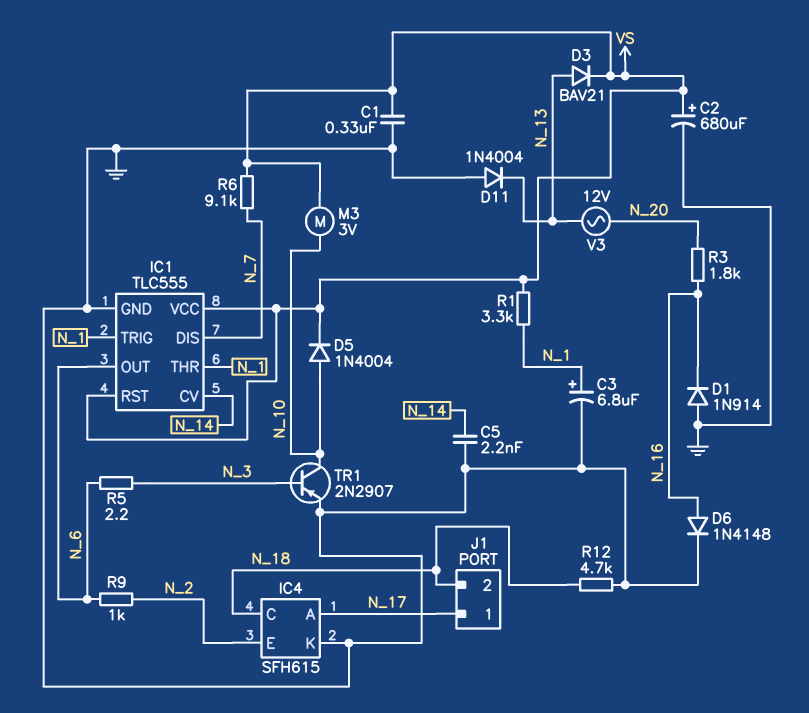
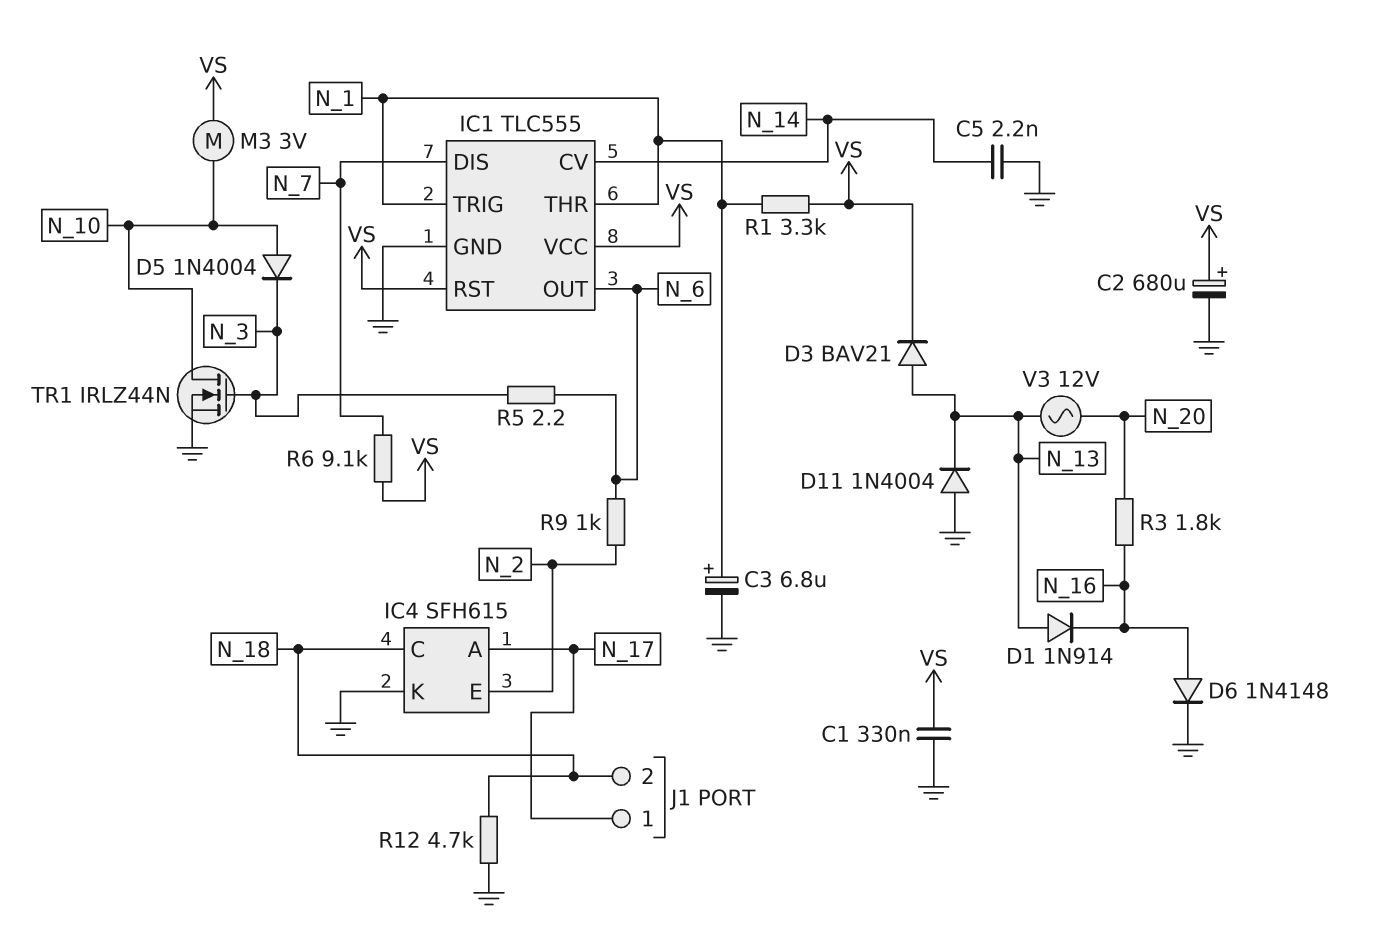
D1: diode 1N914 (A GND, K N_16) -> diode 1N914 (A N_13, K N_16)
D5: diode 1N4004 (A N_10, K VS) -> diode 1N4004 (A N_10, K N_3)
TR1: PNP 2N2907 (B N_3, C N_10, E GND) -> NMOS IRLZ44N (G N_3, D N_10, S GND)

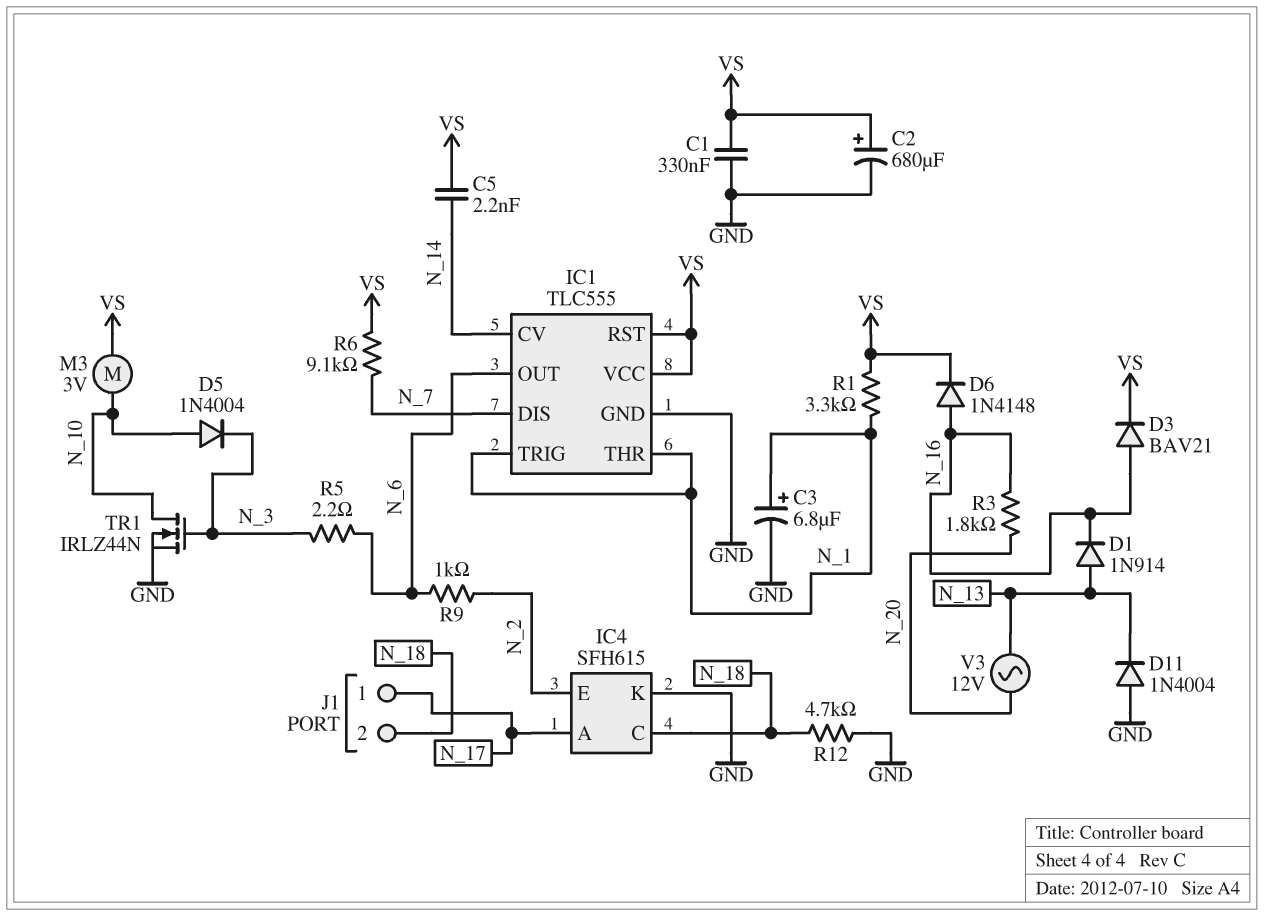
C5: 2.2nF (GND, N_14) -> 2.2nF (N_14, VS)
D3: diode BAV21 (A N_13, K VS) -> diode BAV21 (A N_16, K VS)
D6: diode 1N4148 (A N_16, K GND) -> diode 1N4148 (A N_16, K VS)

